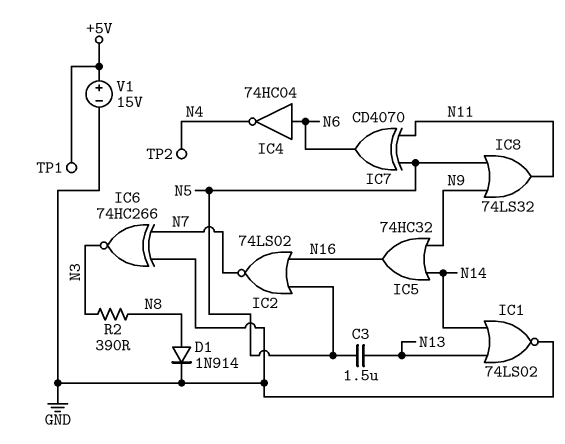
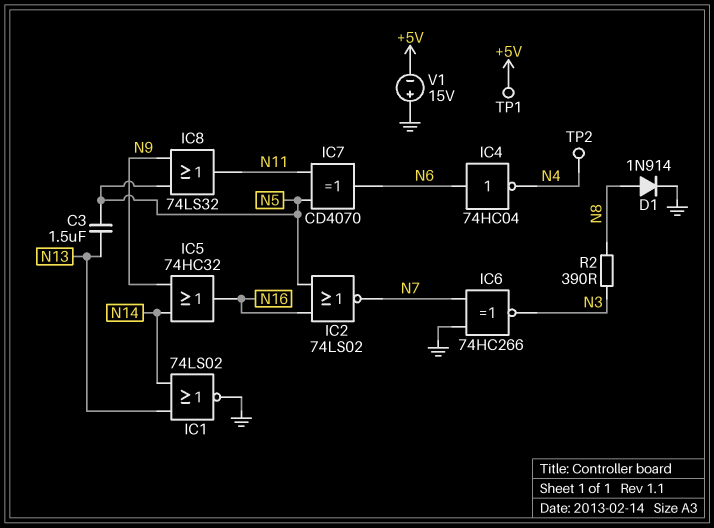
V1: 15V (plus +5V, minus GND) -> 15V (plus GND, minus +5V)

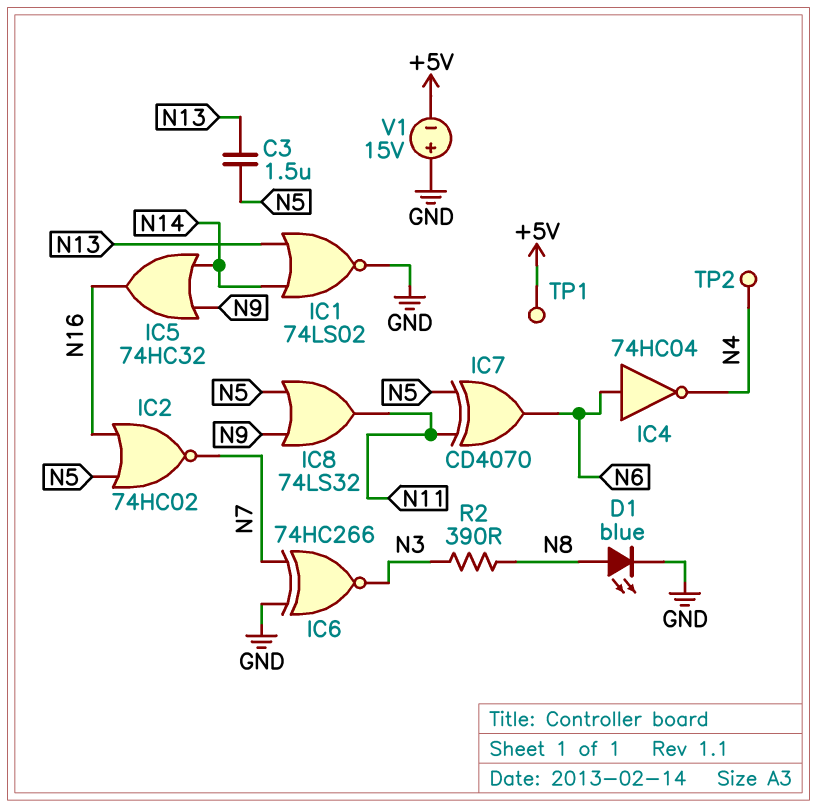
D1: diode 1N914 (A N8, K GND) -> LED blue (A N8, K GND)
IC2: NOR 74LS02 (in N5, in N16, out N7) -> NOR 74HC02 (in N5, in N16, out N7)

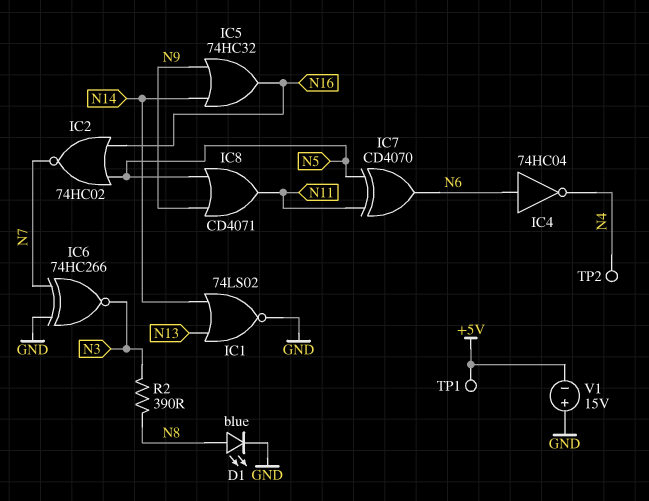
C3: 1.5uF (N5, N13) -> none
IC8: OR 74LS32 (in N5, in N9, out N11) -> OR CD4071 (in N5, in N9, out N11)

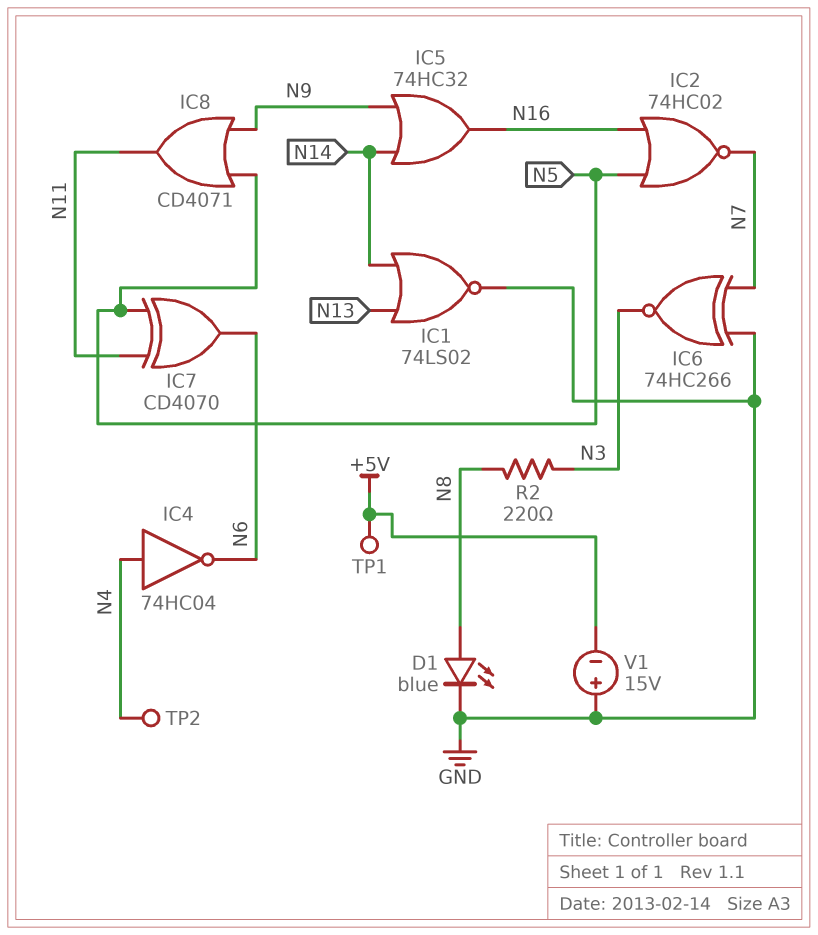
IC4: NOT 74HC04 (in N6, out N4) -> NOT 74HC04 (in N4, out N6)
R2: 390 (N3, N8) -> 220 (N3, N8)

